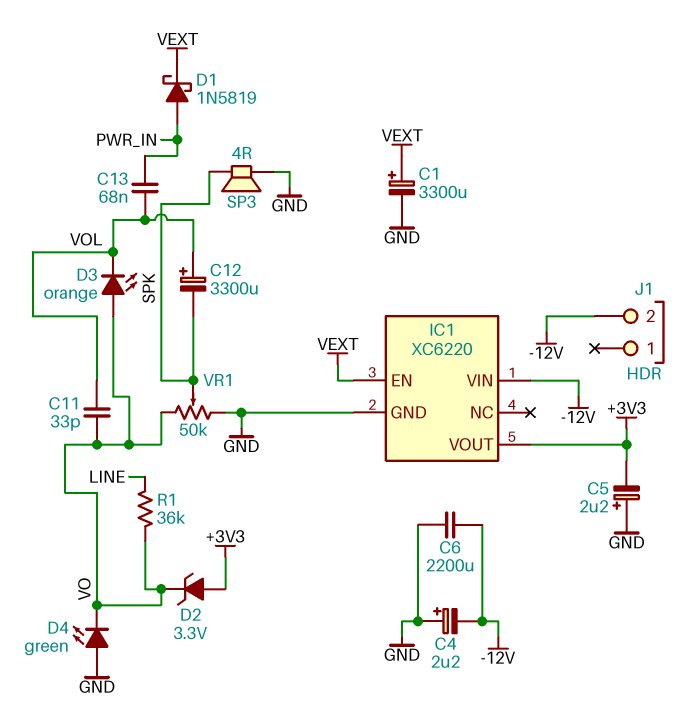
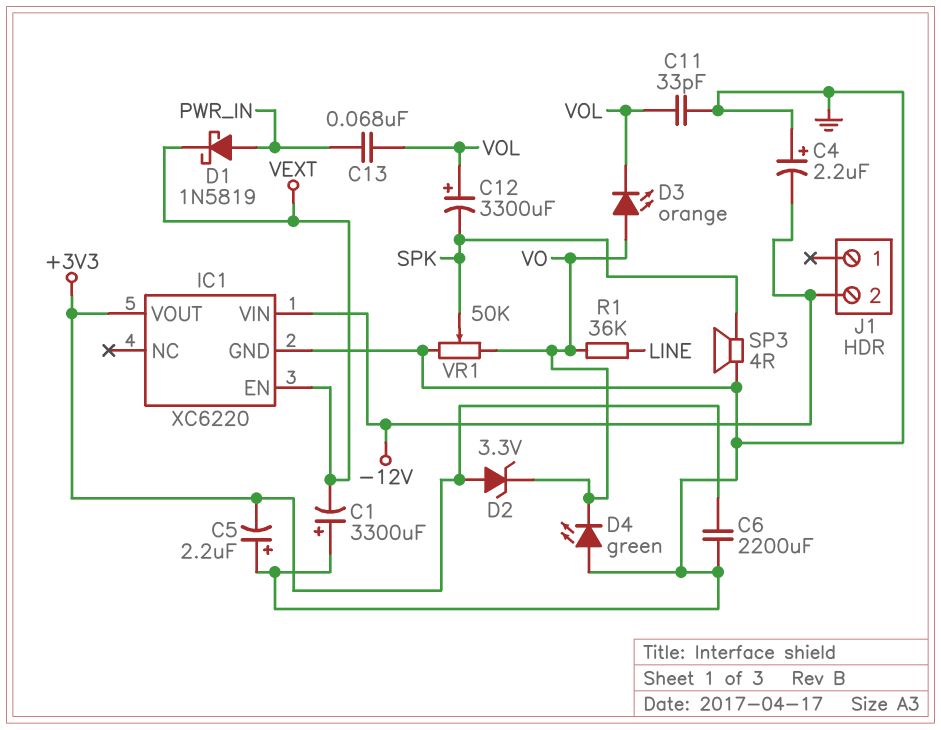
C1: 3300uF (plus VEXT, minus GND) -> 3300uF (plus GND, minus VEXT)
C6: 2200uF (-12V, GND) -> 2200uF (+3V3, GND)
C11: 33pF (VO, VOL) -> 33pF (GND, VOL)

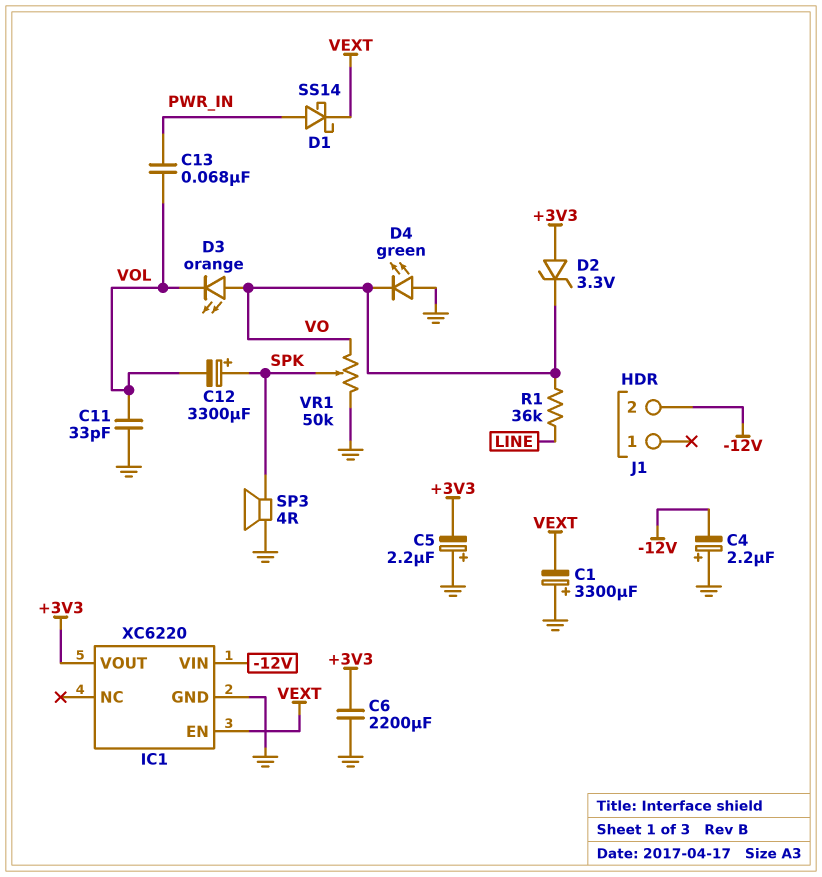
C12: 3300uF (plus VOL, minus SPK) -> 3300uF (plus SPK, minus VOL)
D1: schottky 1N5819 (A PWR_IN, K VEXT) -> schottky SS14 (A PWR_IN, K VEXT)

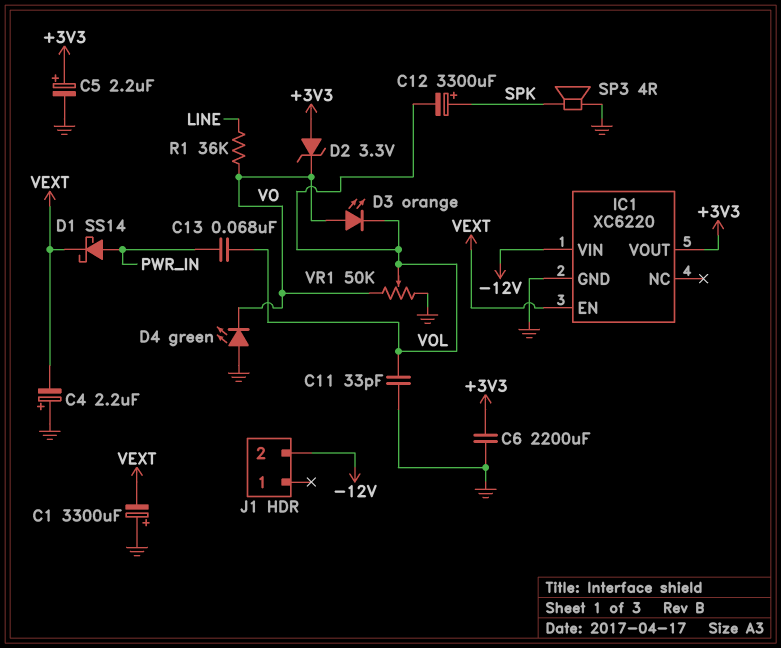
C4: 2.2uF (plus GND, minus -12V) -> 2.2uF (plus GND, minus VEXT)
C5: 2.2uF (plus GND, minus +3V3) -> 2.2uF (plus +3V3, minus GND)
VR1: 50k (GND, VO, wiper SPK) -> 50k (GND, VO, wiper VOL)

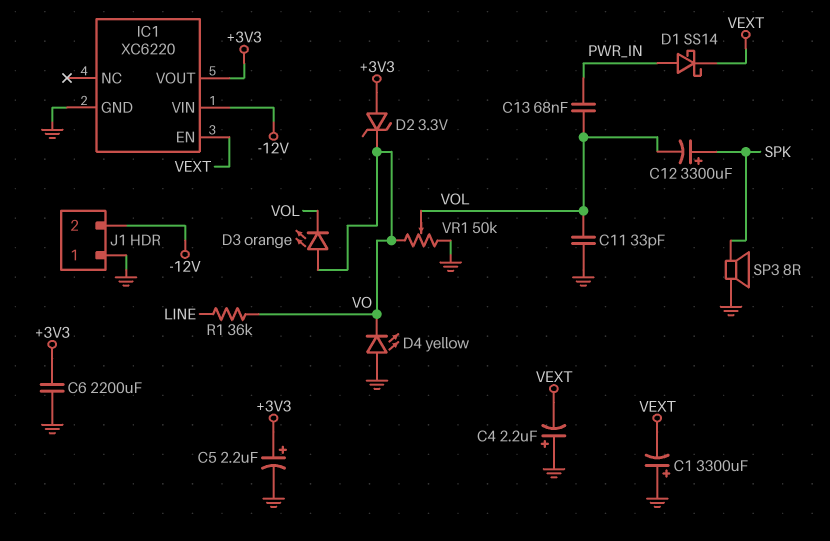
D4: LED green (A GND, K VO) -> LED yellow (A GND, K VO)
J1 pin 1: none -> GND
SP3: speaker 4R (GND, SPK) -> speaker 8R (GND, SPK)

